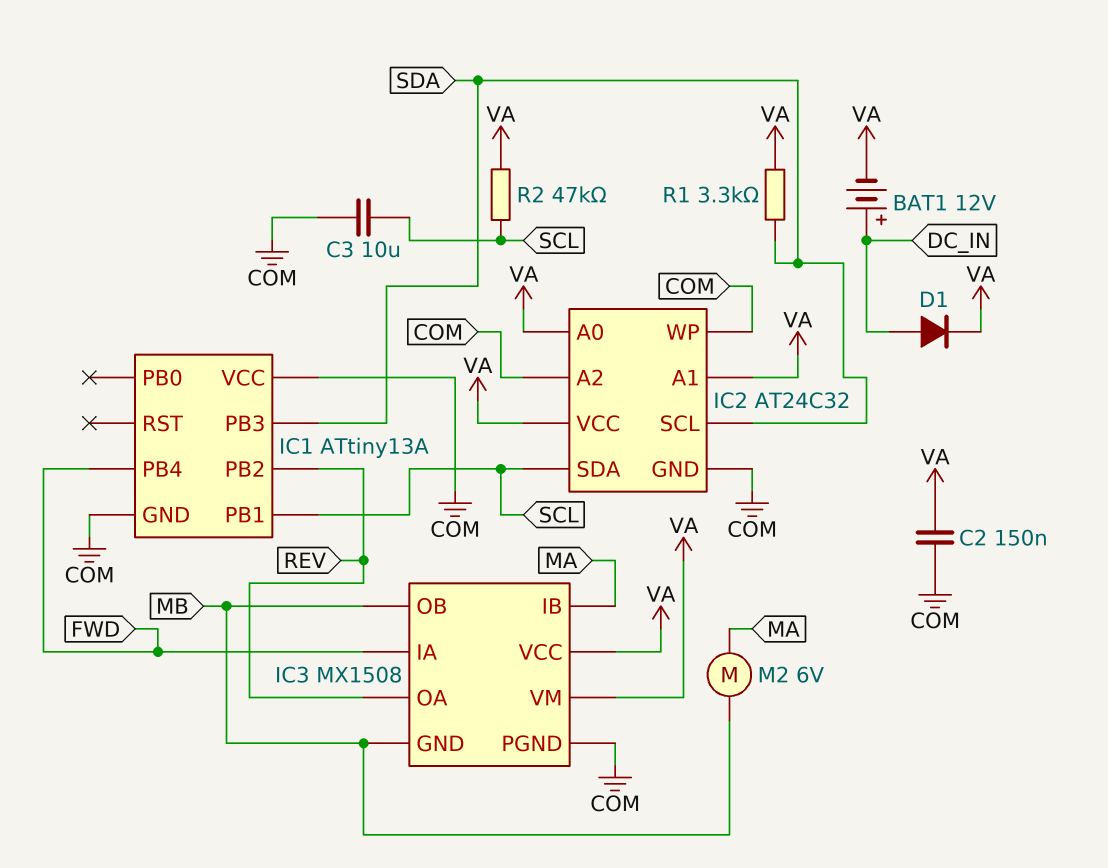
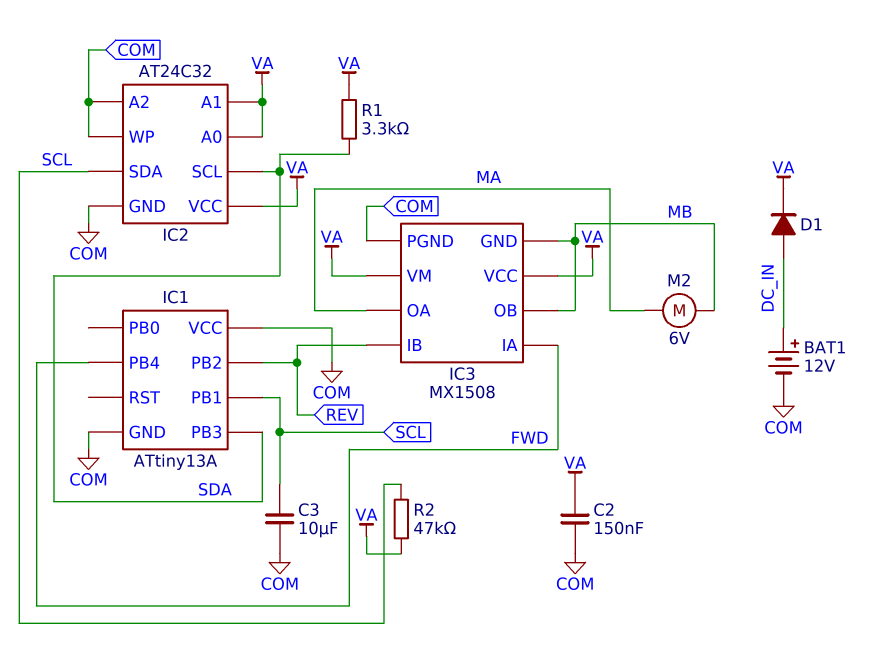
BAT1: 12V (plus DC_IN, minus VA) -> 12V (plus DC_IN, minus COM)
IC3 pin IB: MA -> REV
IC3 pin OA: REV -> MA

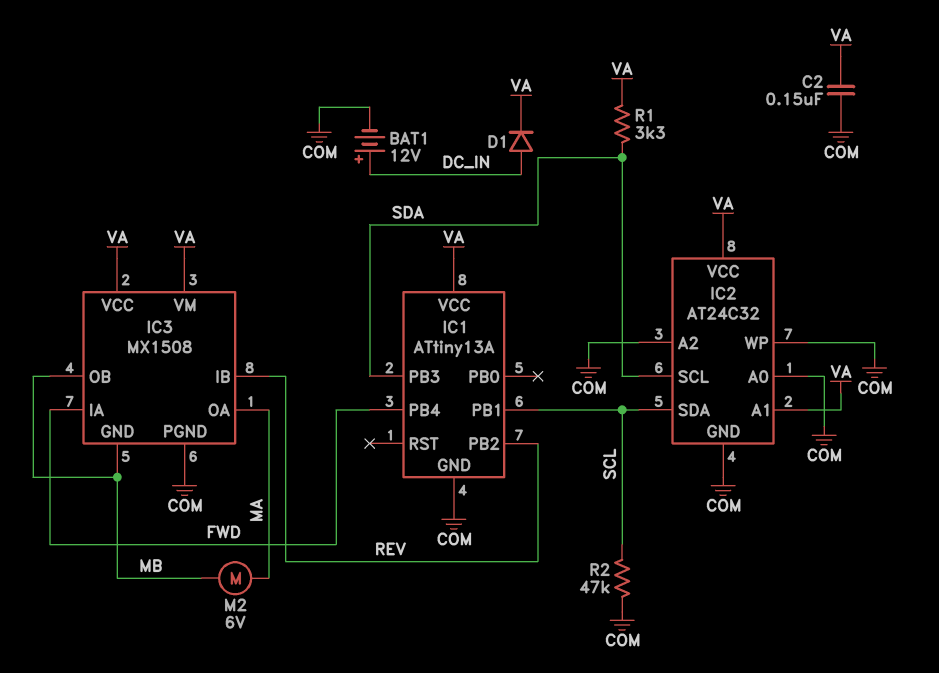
C3: 10uF (COM, SCL) -> none
IC1 pin VCC: COM -> VA
IC2 pin A0: VA -> COM
R2: 47k (SCL, VA) -> 47k (COM, SCL)

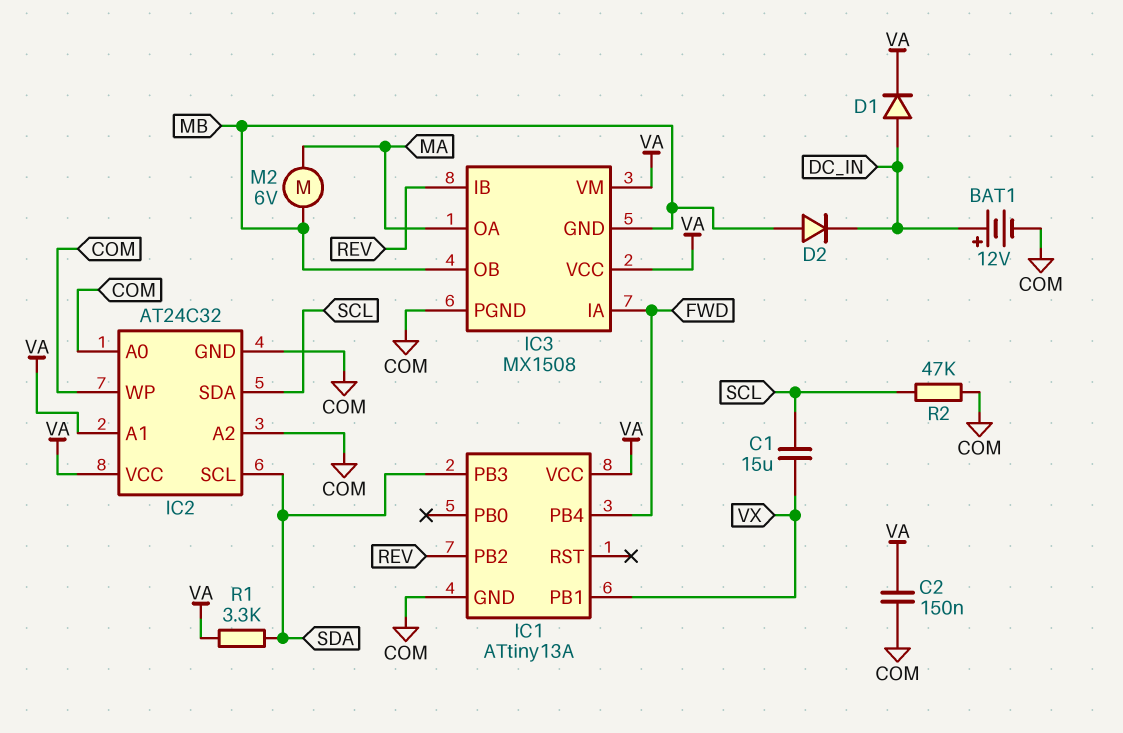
C1: none -> 15uF (SCL, VX)
D2: none -> diode (A MB, K DC_IN)
IC1 pin PB1: SCL -> VX

